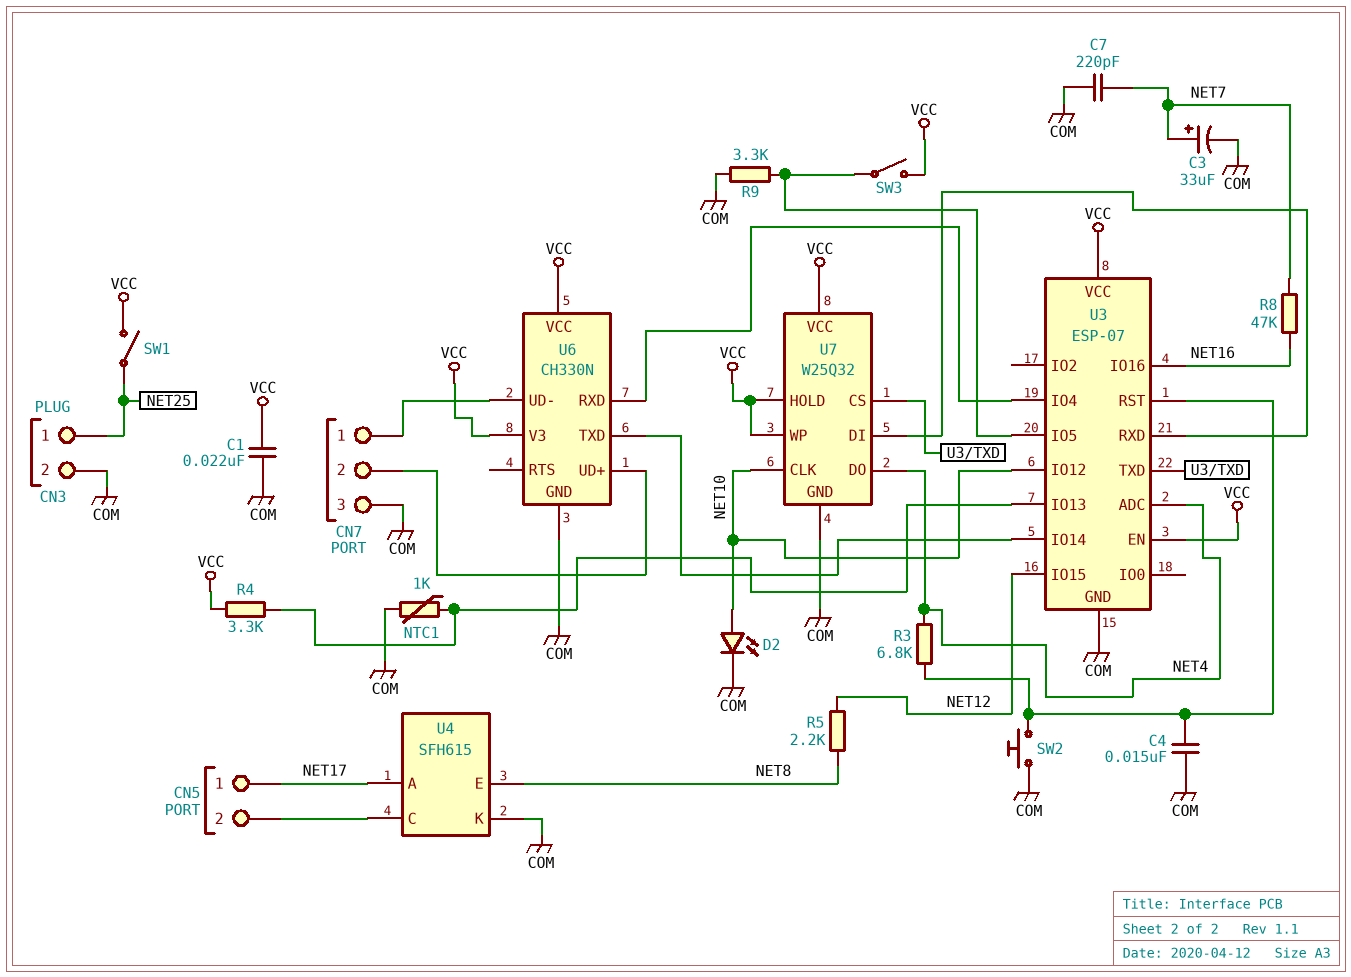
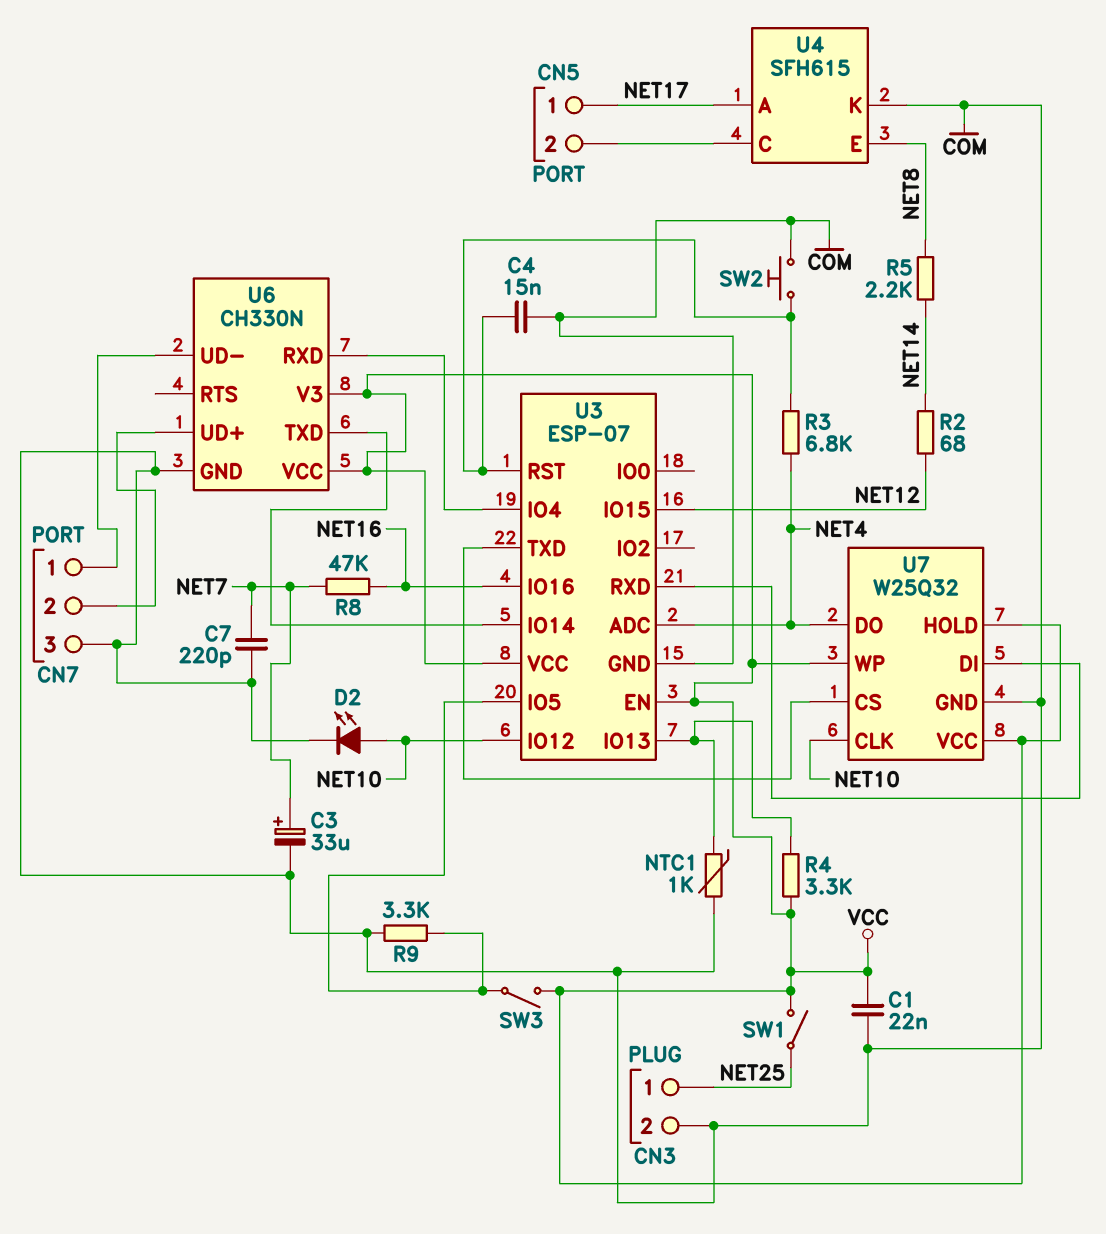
R2: none -> 68 (NET12, NET14)
R5: 2.2k (NET8, NET12) -> 2.2k (NET8, NET14)

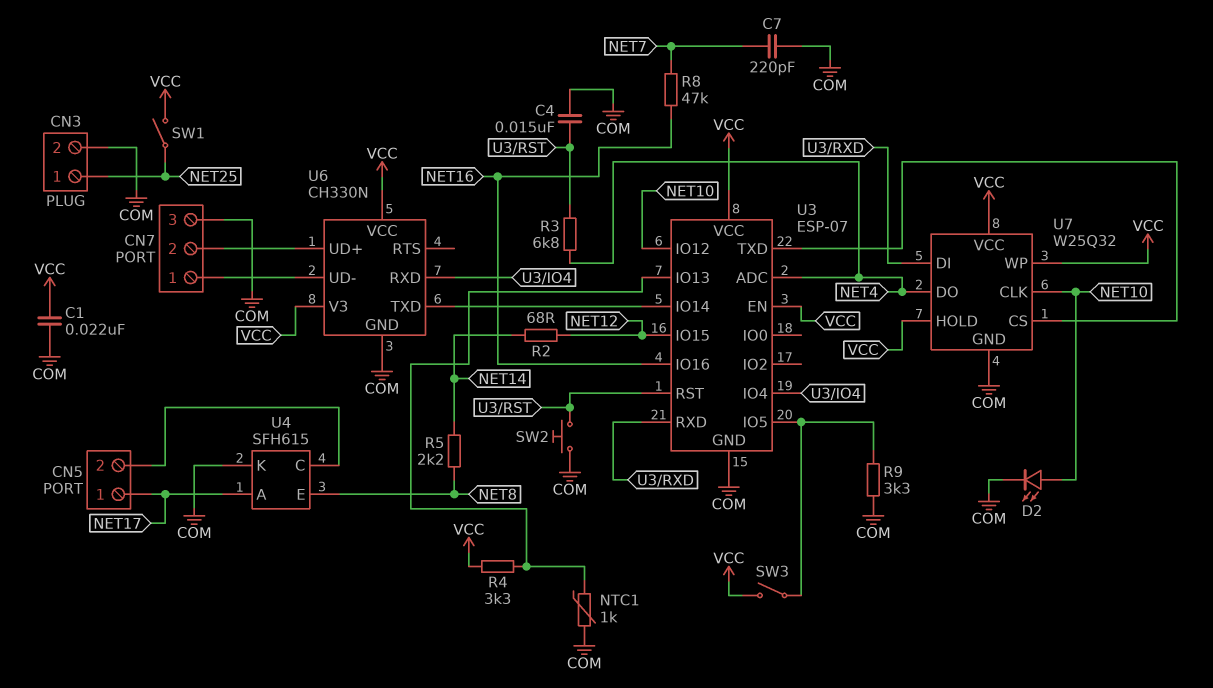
C3: 33uF (plus NET7, minus COM) -> none

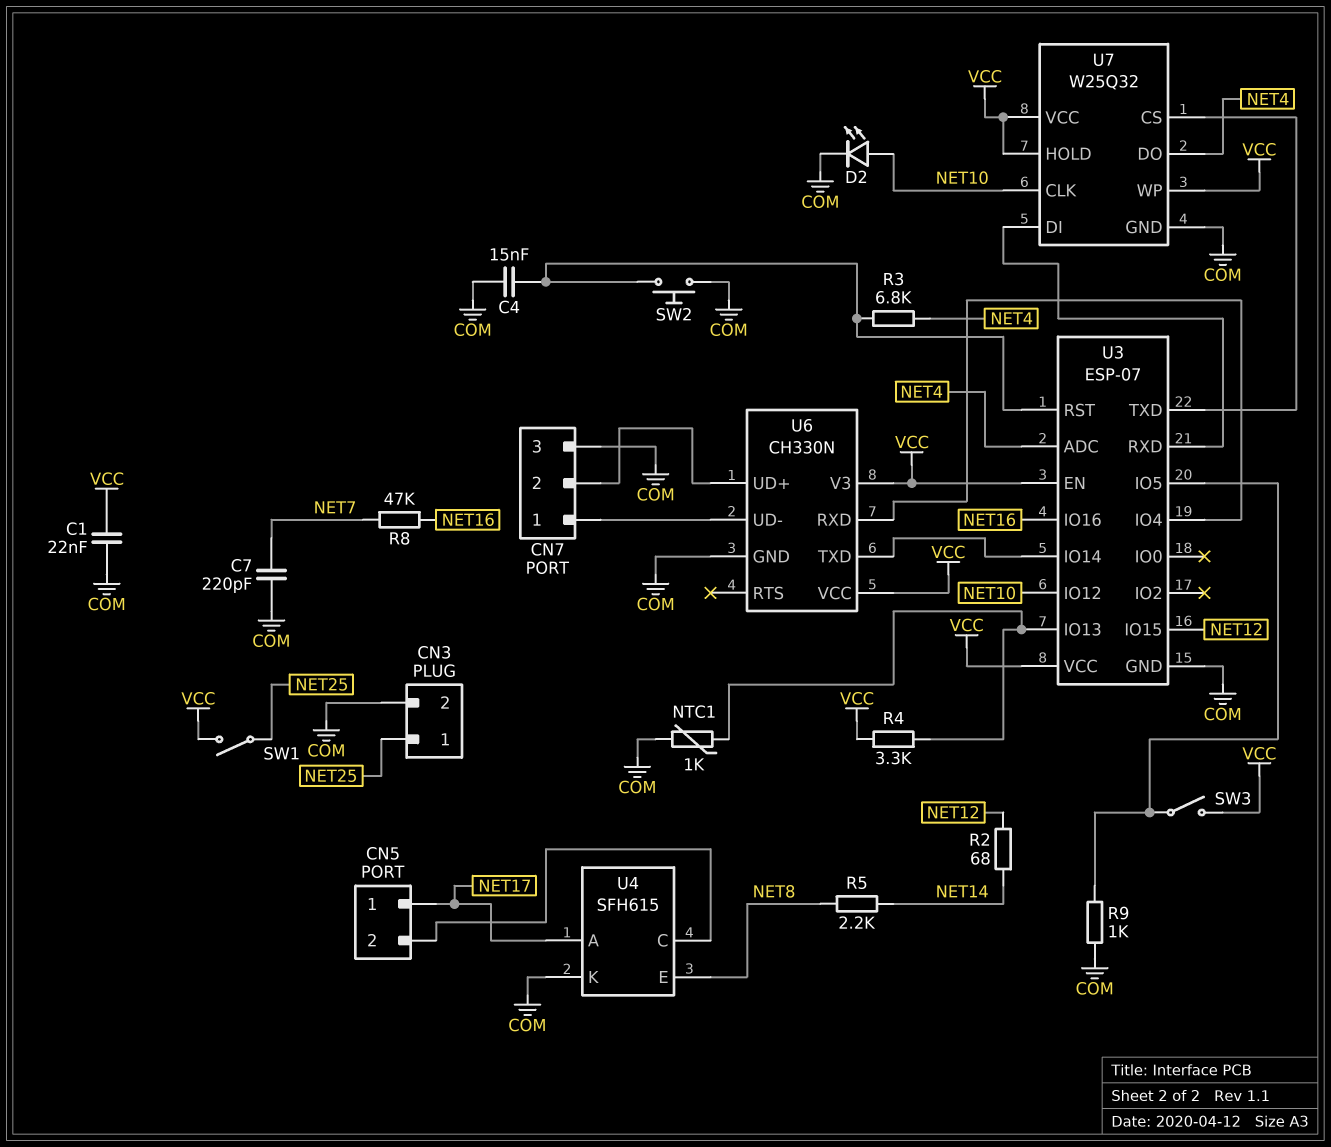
R9: 3.3k (COM, U3/IO5) -> 1k (COM, U3/IO5)

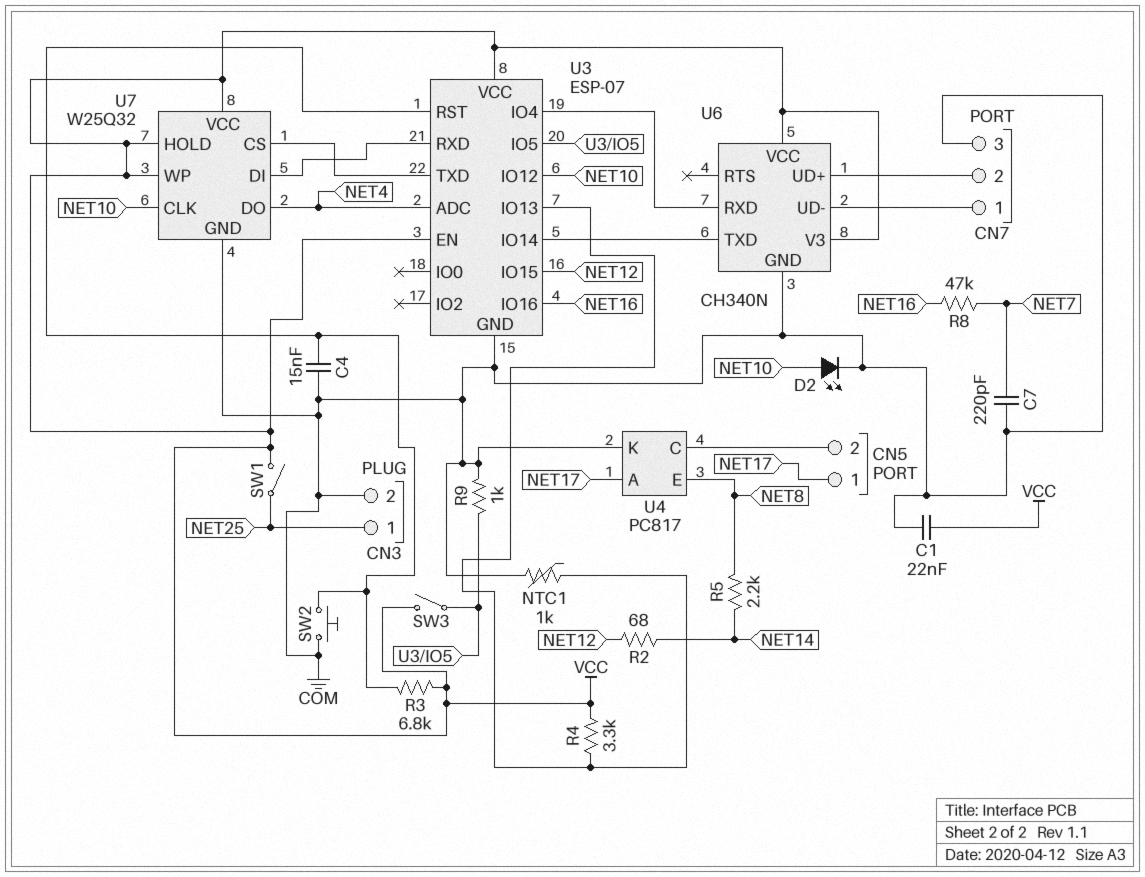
R3: 6.8k (NET4, U3/RST) -> 6.8k (U3/RST, VCC)
U4: SFH615 -> PC817
U6: CH330N -> CH340N

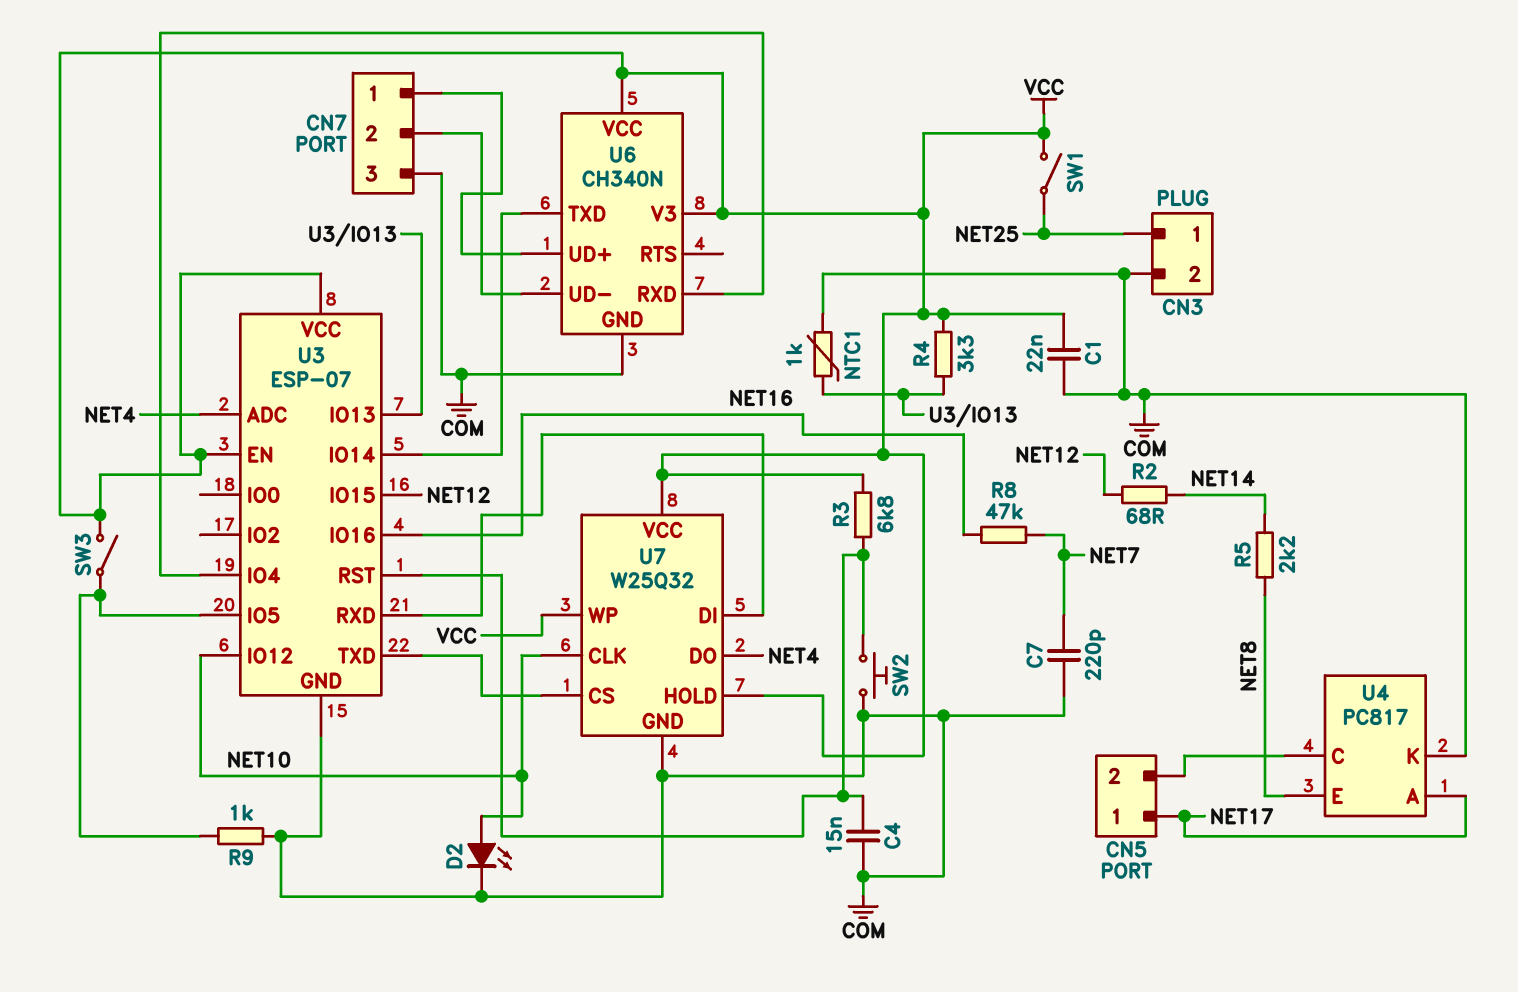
U6 pin UD+: CN7/2 -> CN7/1
U6 pin UD-: CN7/1 -> CN7/2

